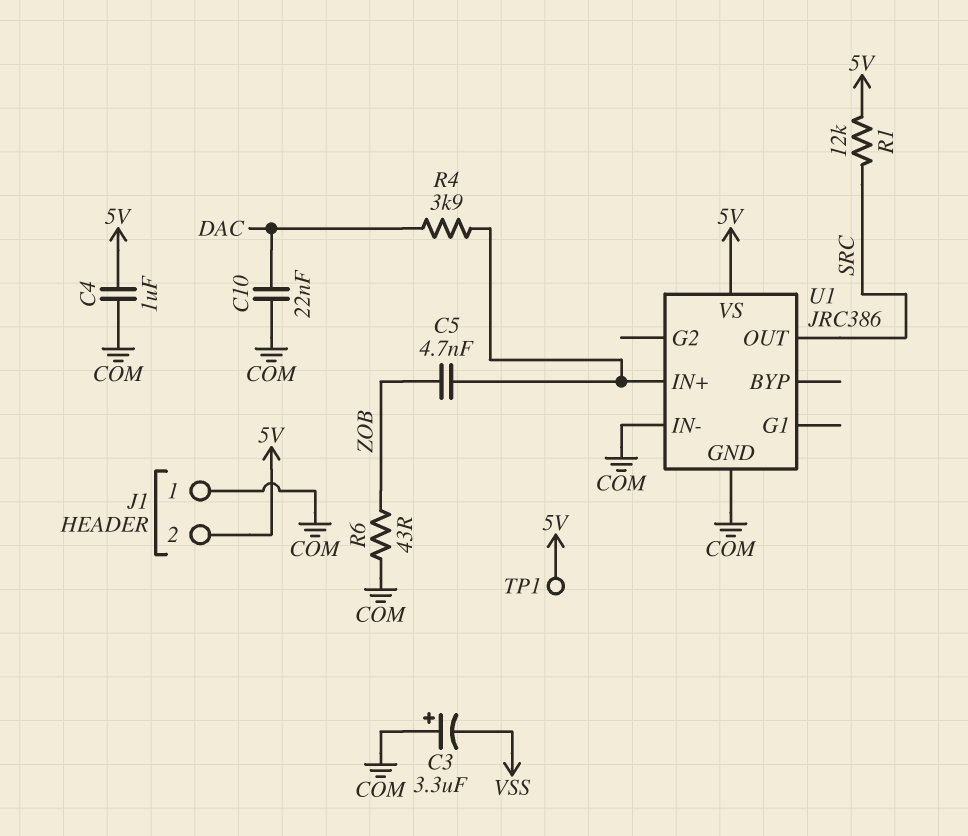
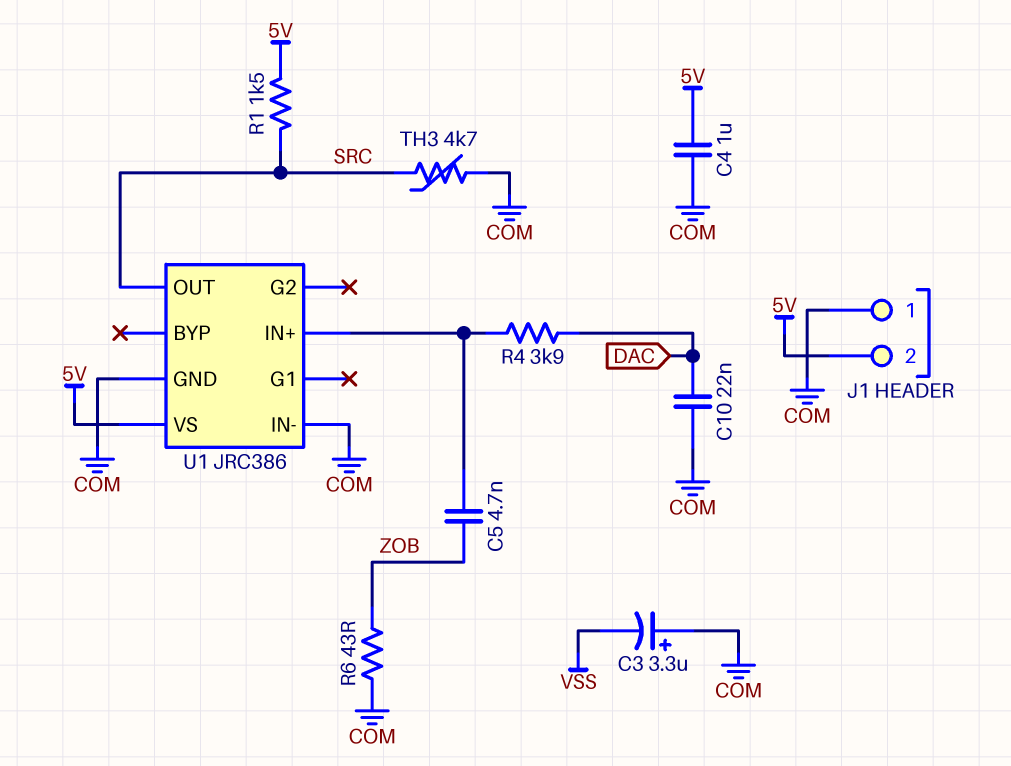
R1: 12k (5V, SRC) -> 1.5k (5V, SRC)
TH3: none -> 4.7k (COM, SRC)
TP1: test point (5V) -> none

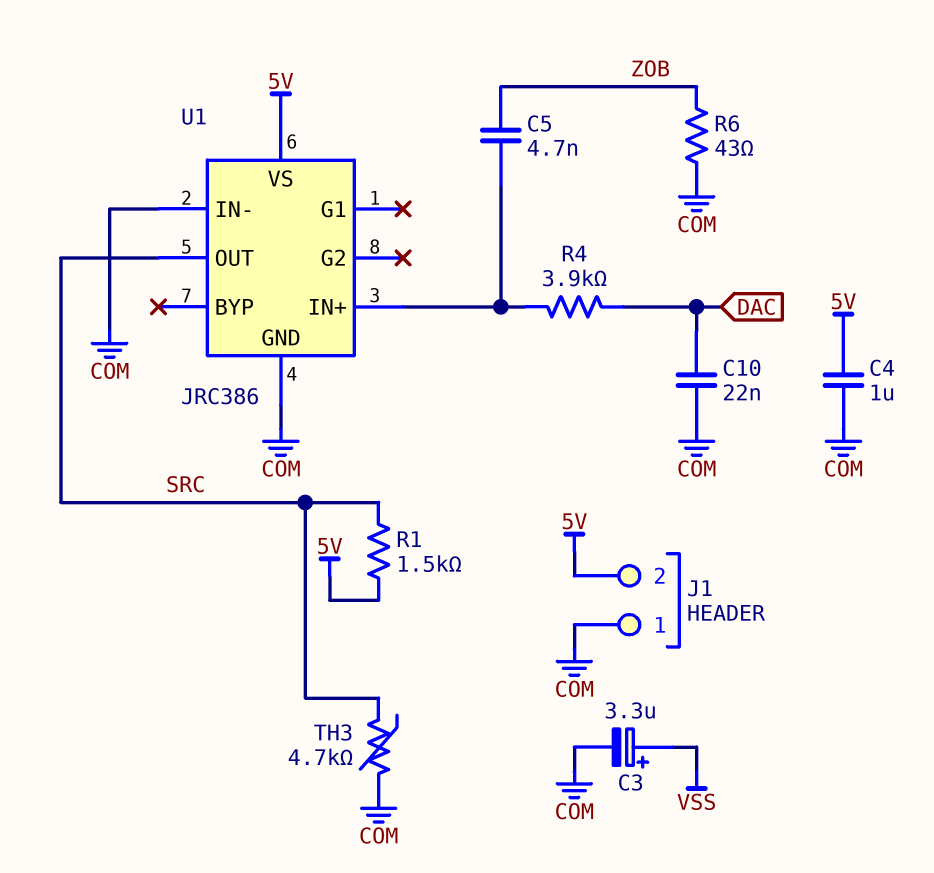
C3: 3.3uF (plus COM, minus VSS) -> 3.3uF (plus VSS, minus COM)

